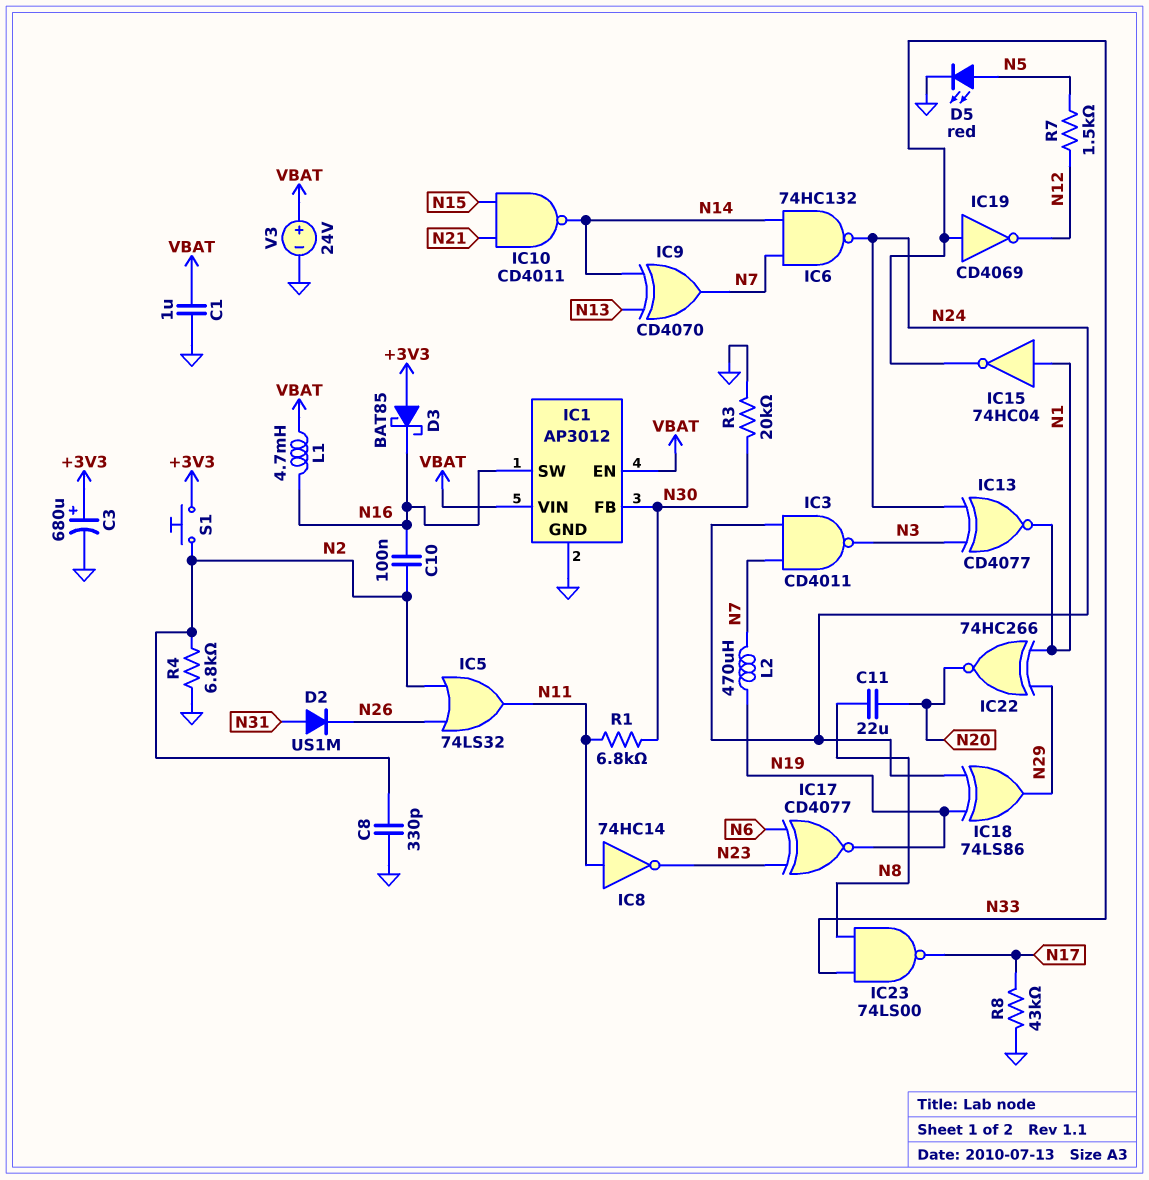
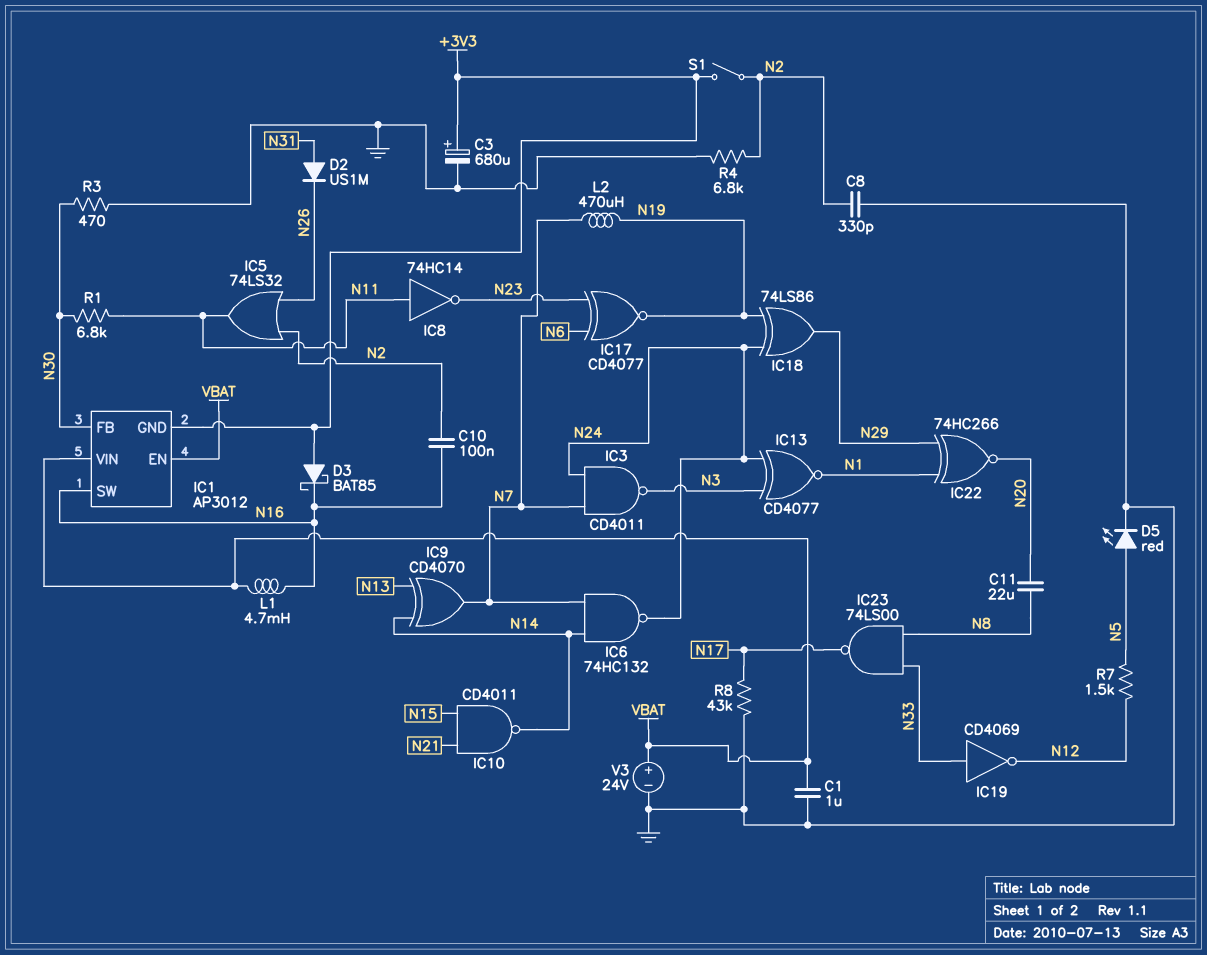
IC1 pin GND: GND -> +3V3
IC15: NOT 74HC04 (in N1, out N33) -> none
R3: 20k (GND, N30) -> 470 (GND, N30)
S1: button (+3V3, N2) -> switch (+3V3, N2)

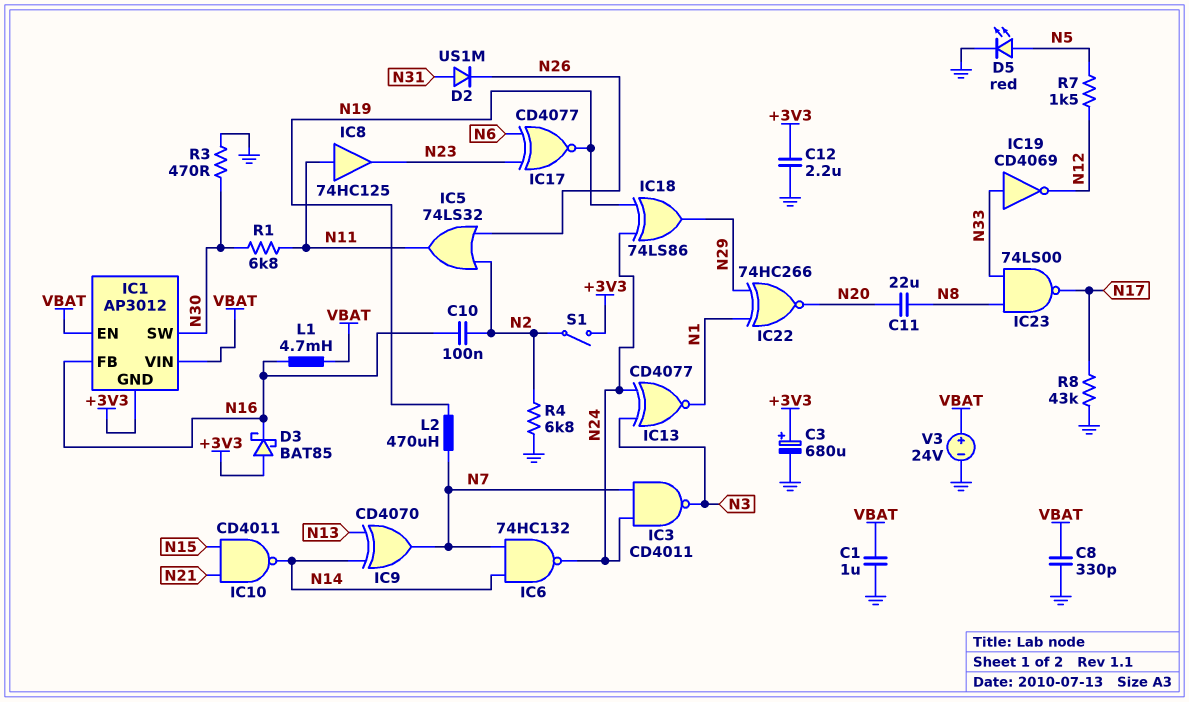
C8: 330pF (GND, N2) -> 330pF (GND, VBAT)
C12: none -> 2.2uF (+3V3, GND)
IC1 pin FB: N30 -> N16
IC1 pin SW: N16 -> N30
IC8: NOT 74HC14 (in N11, out N23) -> buffer 74HC125 (in N11, out N23)

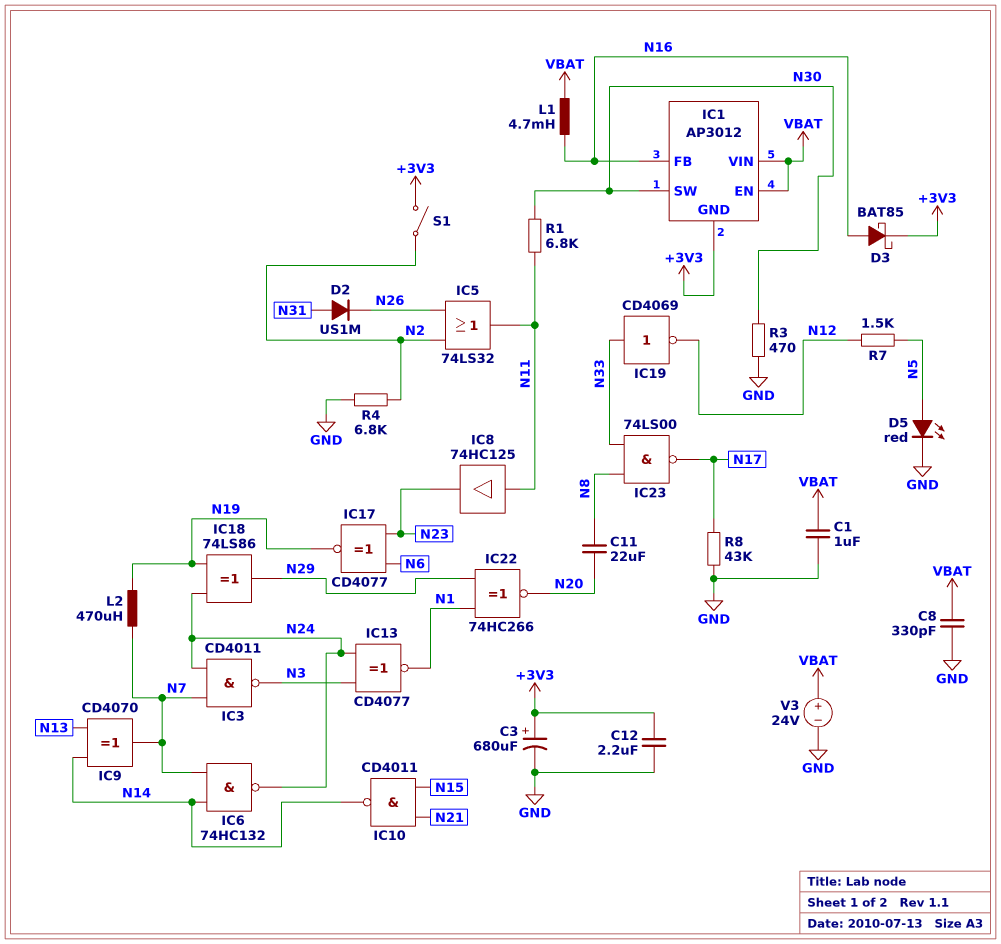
C10: 100nF (N2, N16) -> none
D3: schottky BAT85 (A +3V3, K N16) -> schottky BAT85 (A N16, K +3V3)

